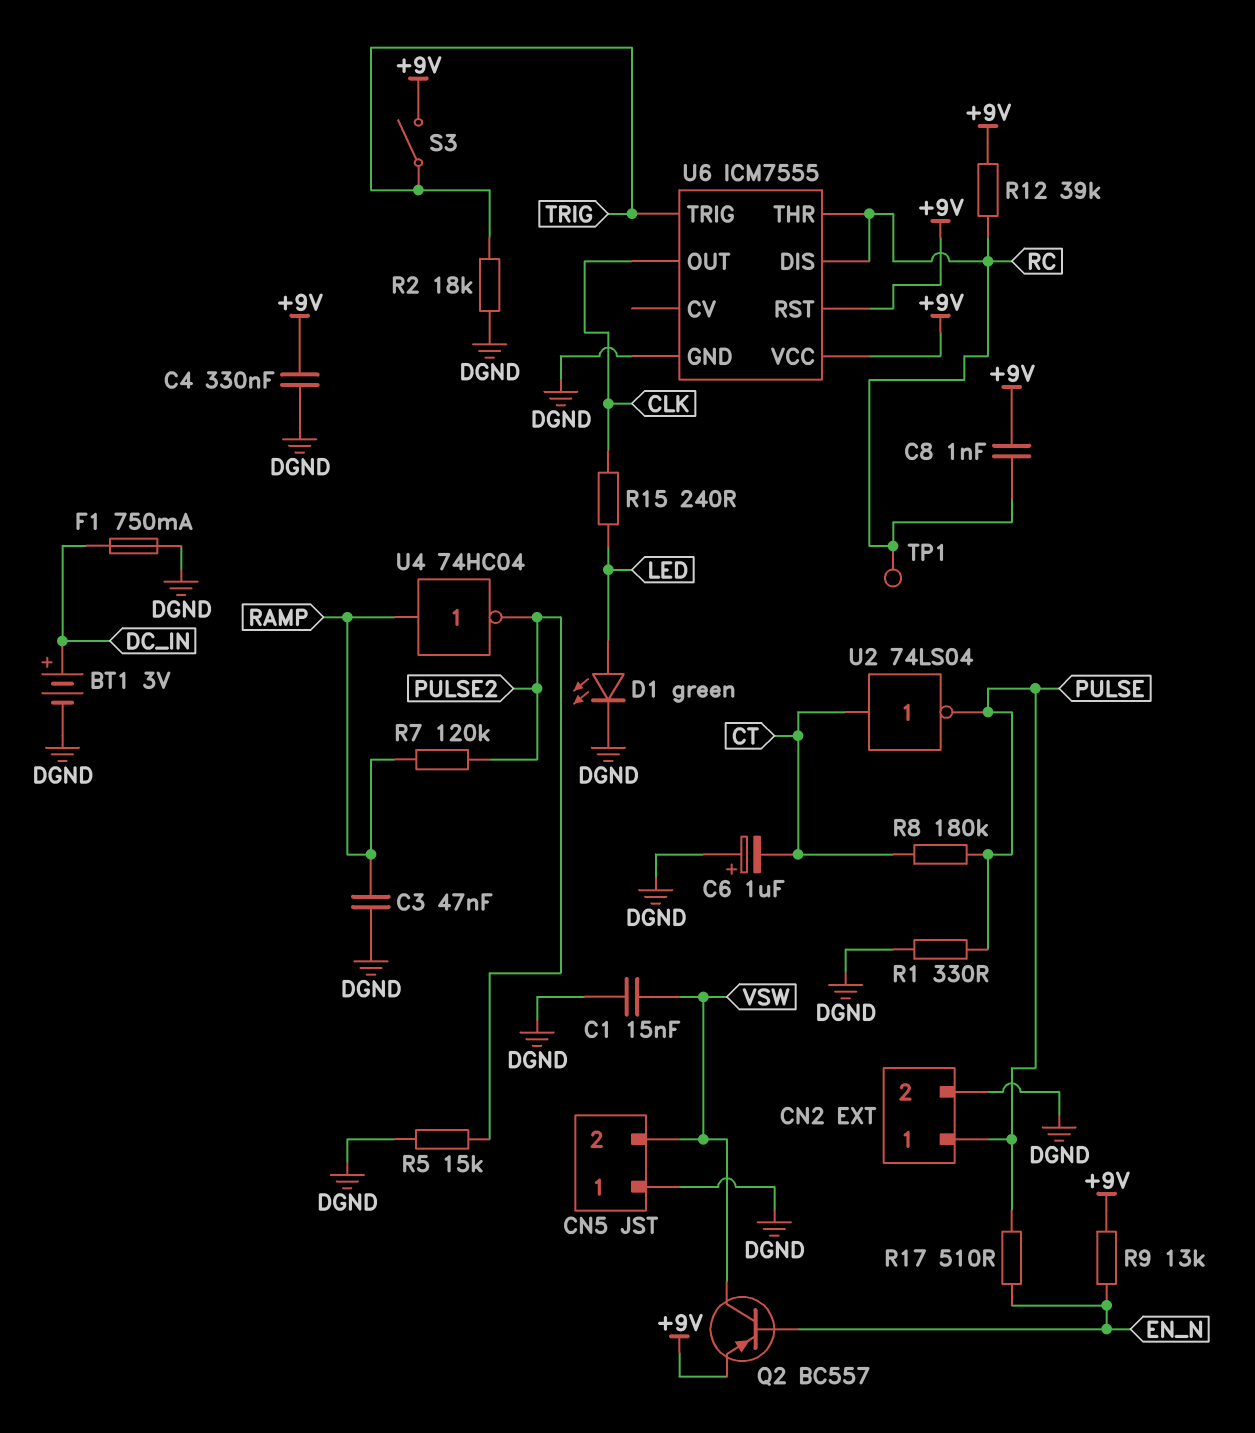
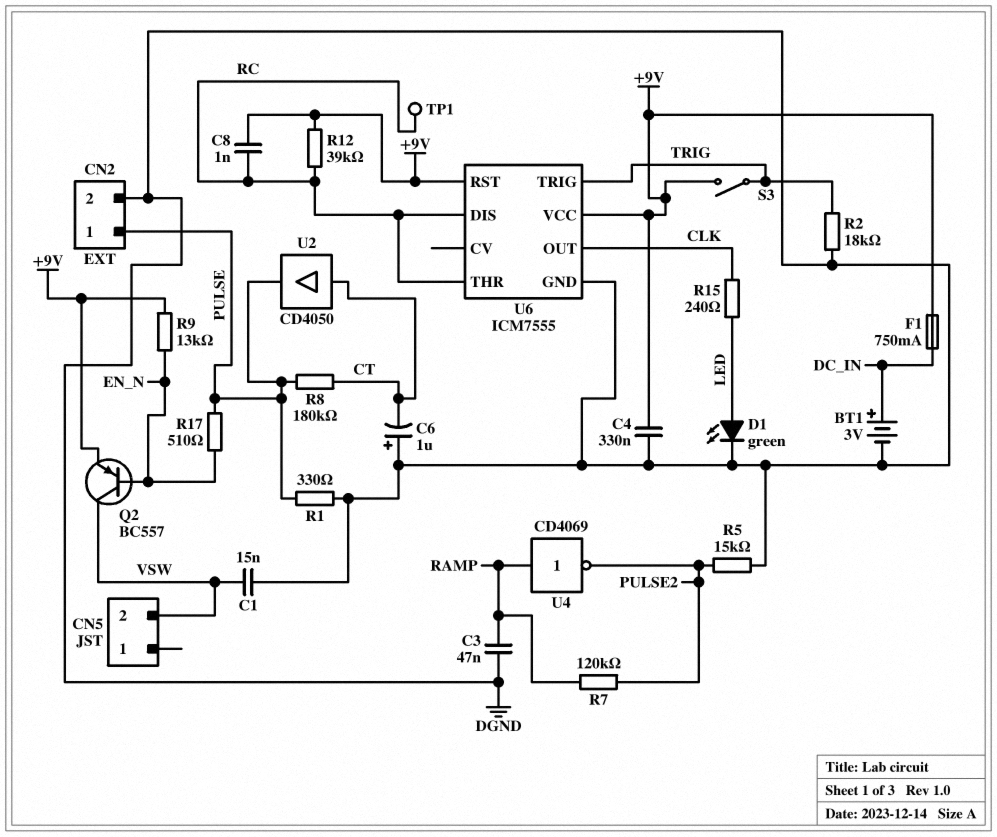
CN5 pin 1: DGND -> none
F1: 750mA (DC_IN, DGND) -> 750mA (+9V, DC_IN)
U2: NOT 74LS04 (in CT, out PULSE) -> buffer CD4050 (in CT, out PULSE)
U4: NOT 74HC04 (in RAMP, out PULSE2) -> NOT CD4069 (in RAMP, out PULSE2)

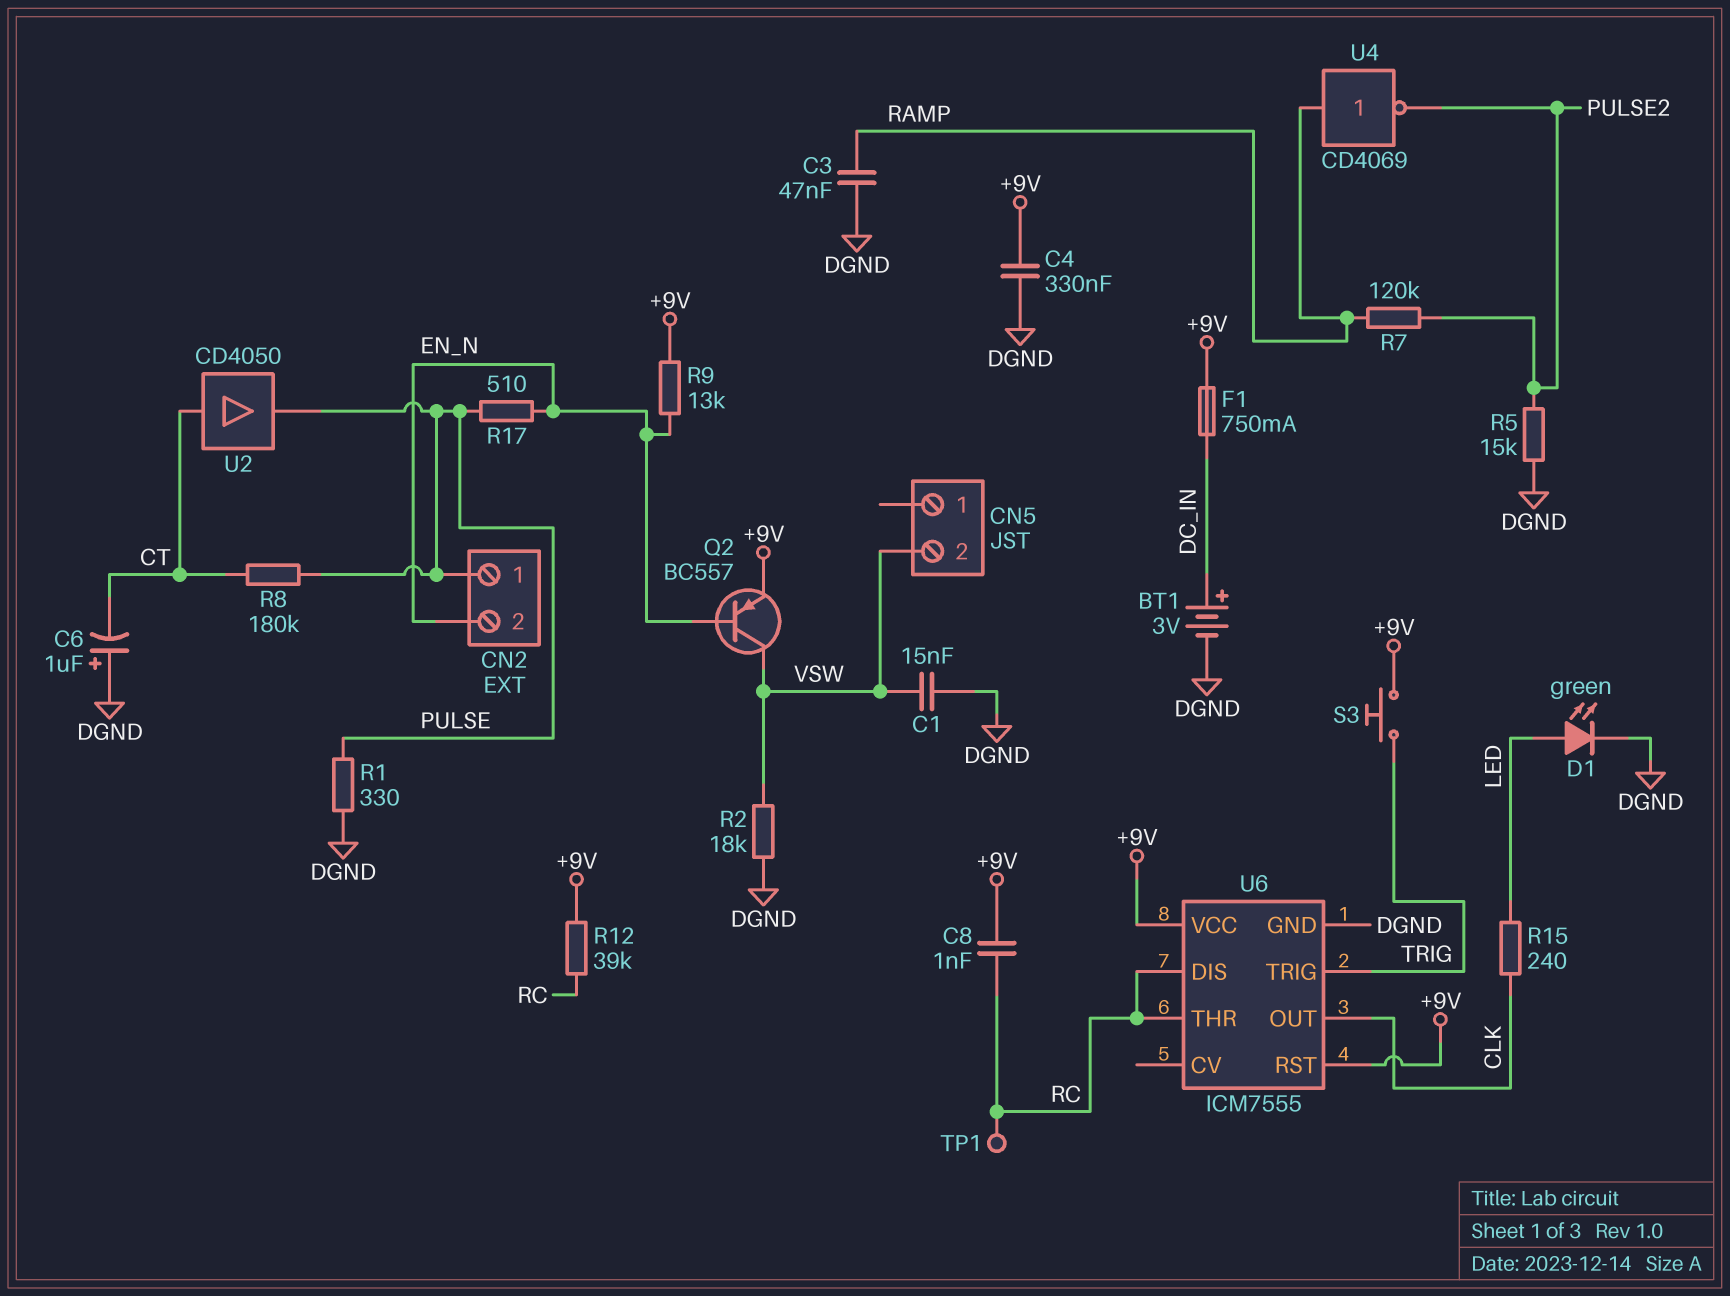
CN2 pin 2: DGND -> EN_N
R2: 18k (DGND, TRIG) -> 18k (DGND, VSW)
S3: switch (+9V, TRIG) -> button (+9V, TRIG)

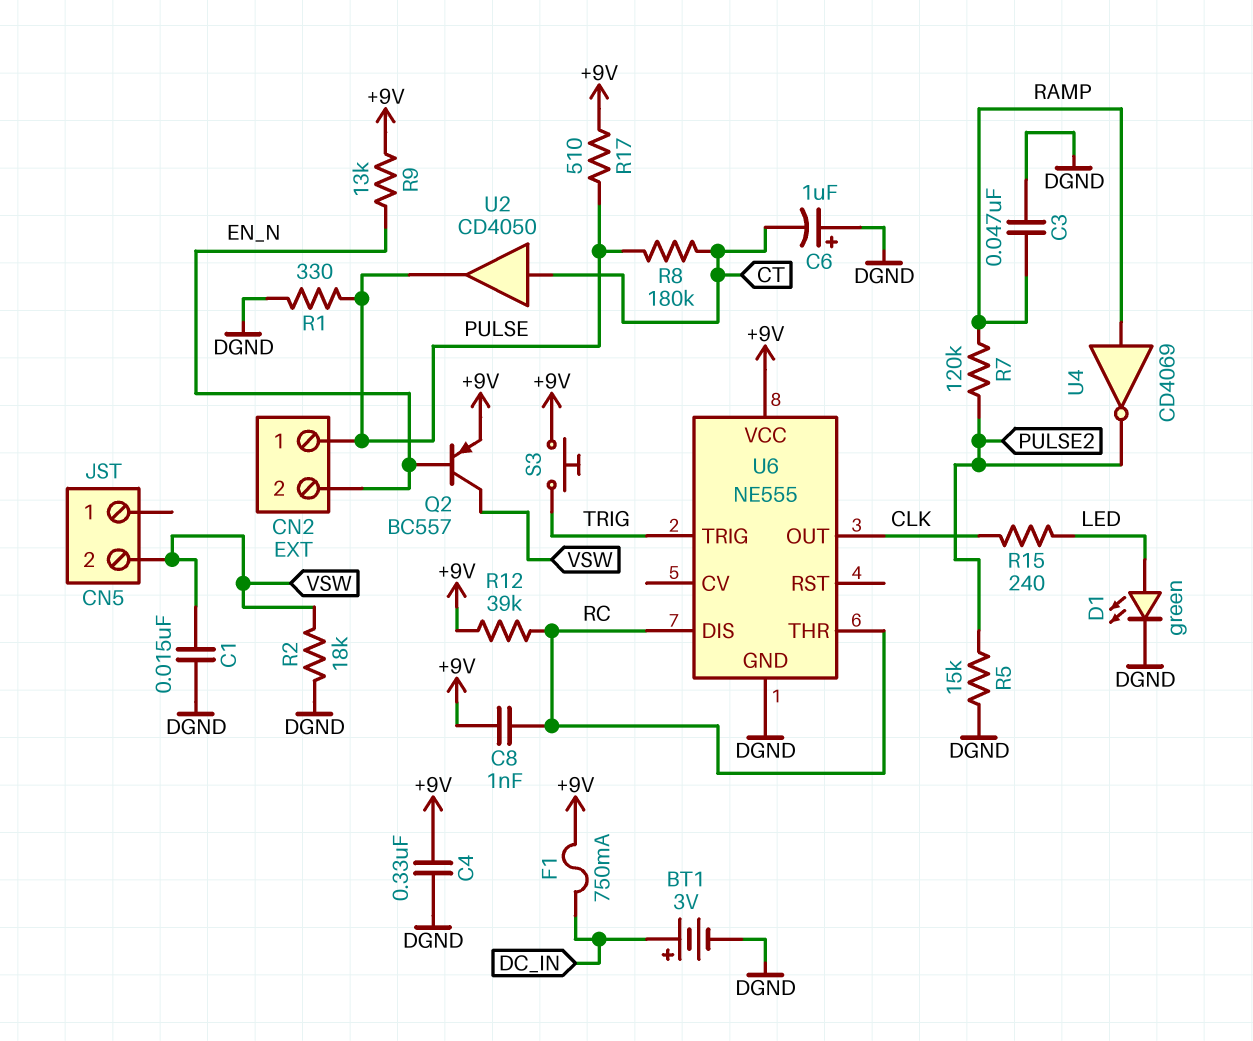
R17: 510 (EN_N, PULSE) -> 510 (+9V, PULSE)
TP1: test point (RC) -> none
U6: ICM7555 -> NE555
U6 pin RST: +9V -> none

